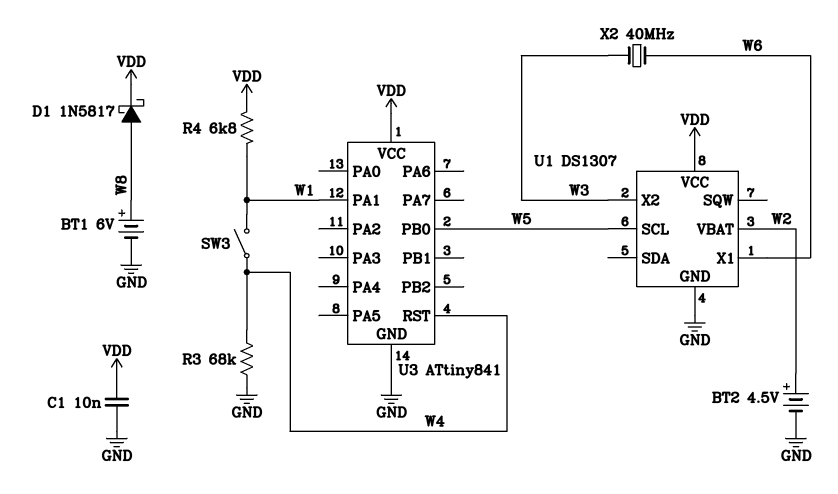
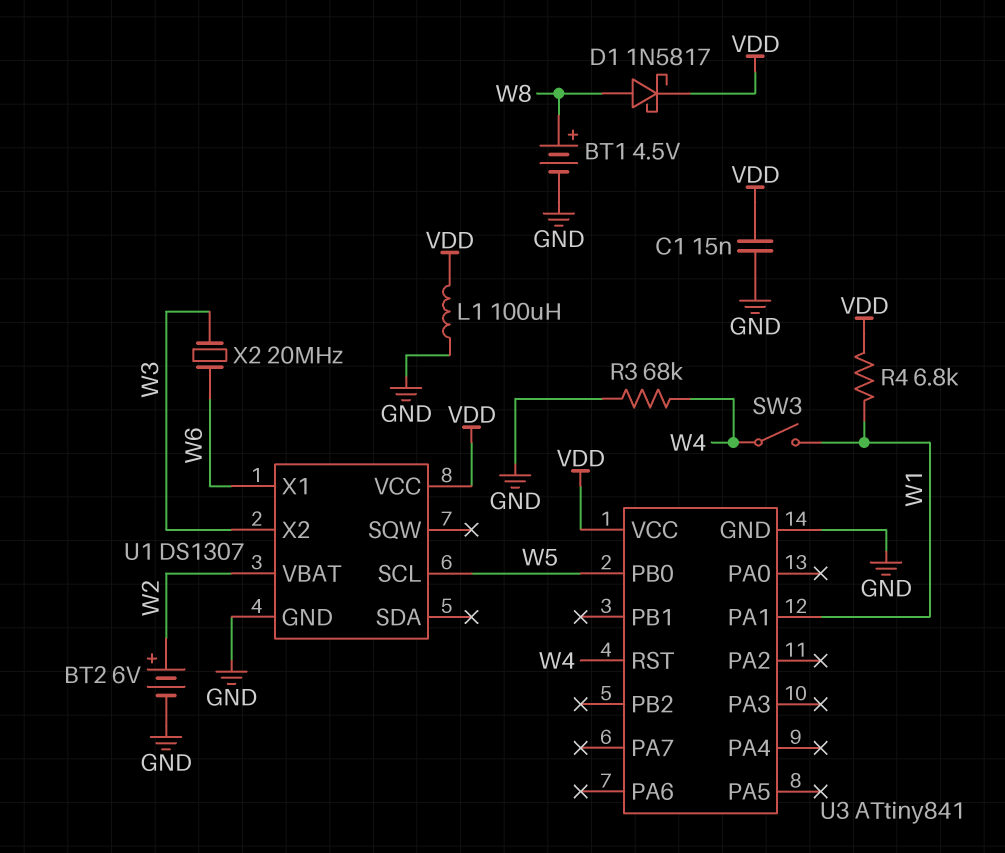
BT1: 6V (plus W8, minus GND) -> 4.5V (plus W8, minus GND)
BT2: 4.5V (plus W2, minus GND) -> 6V (plus W2, minus GND)
C1: 10nF (GND, VDD) -> 15nF (GND, VDD)
L1: none -> 100uH (GND, VDD)
X2: 40MHz (W3, W6) -> 20MHz (W3, W6)

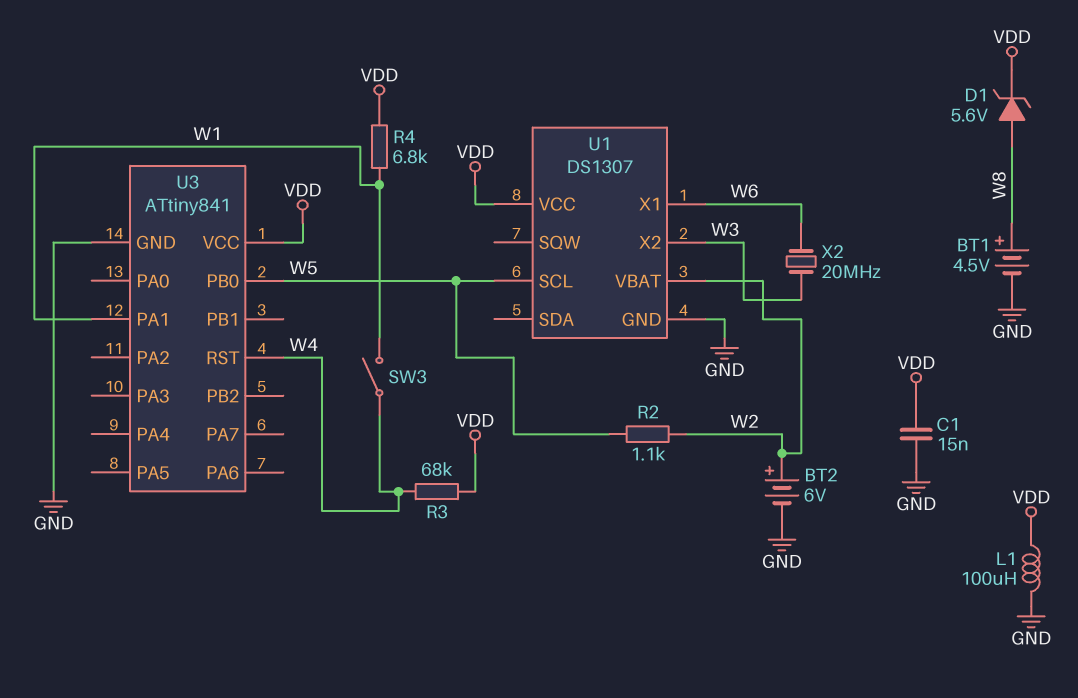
D1: schottky 1N5817 (A W8, K VDD) -> zener 5.6V (A W8, K VDD)
R2: none -> 1.1k (W2, W5)
R3: 68k (GND, W4) -> 68k (VDD, W4)

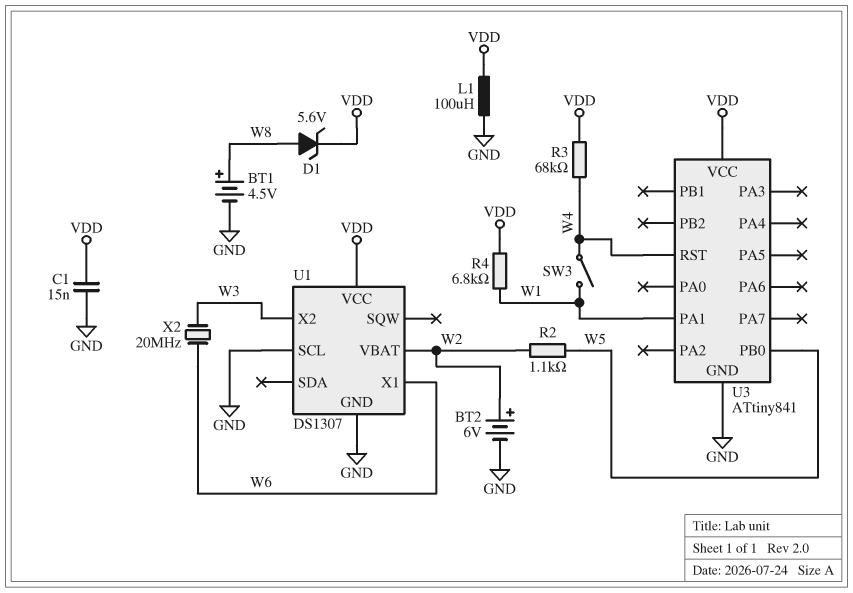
U1 pin SCL: W5 -> GND

